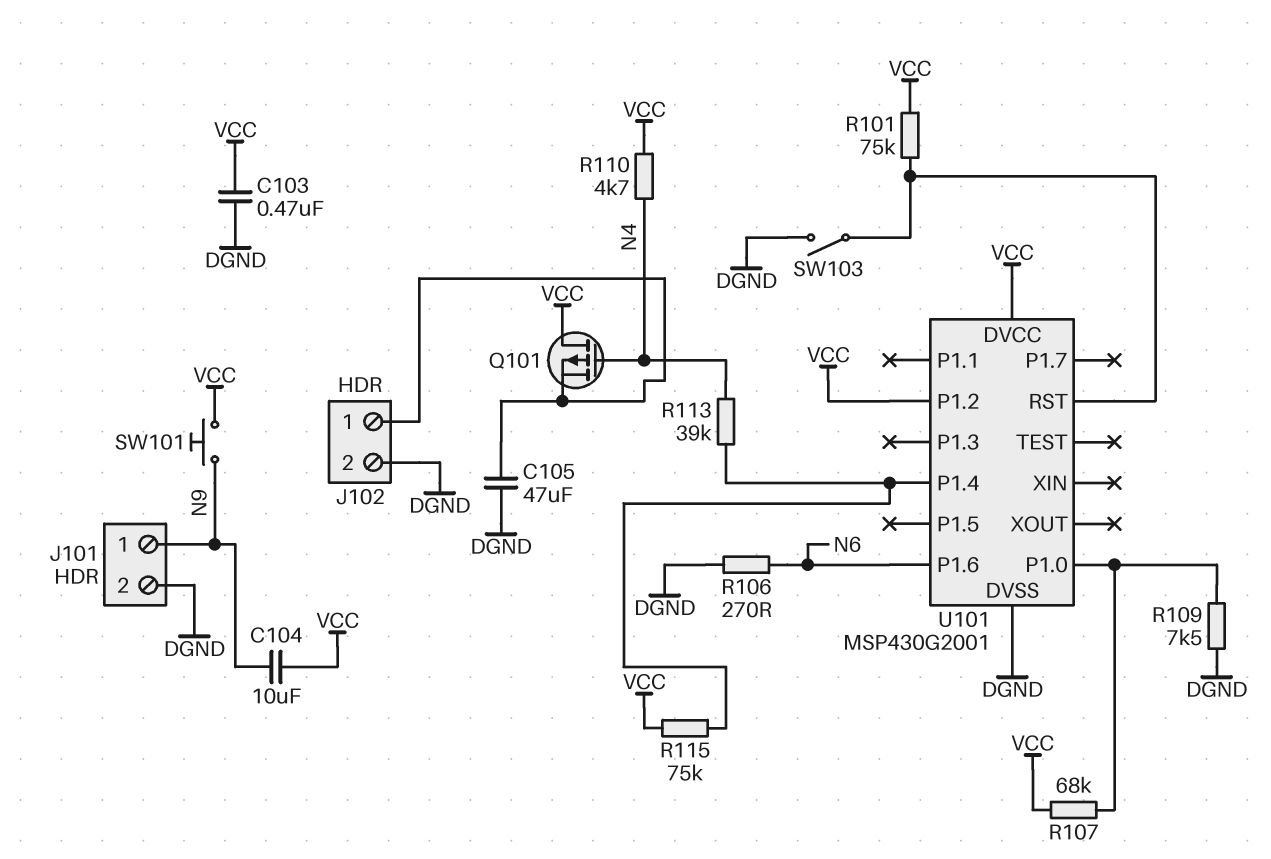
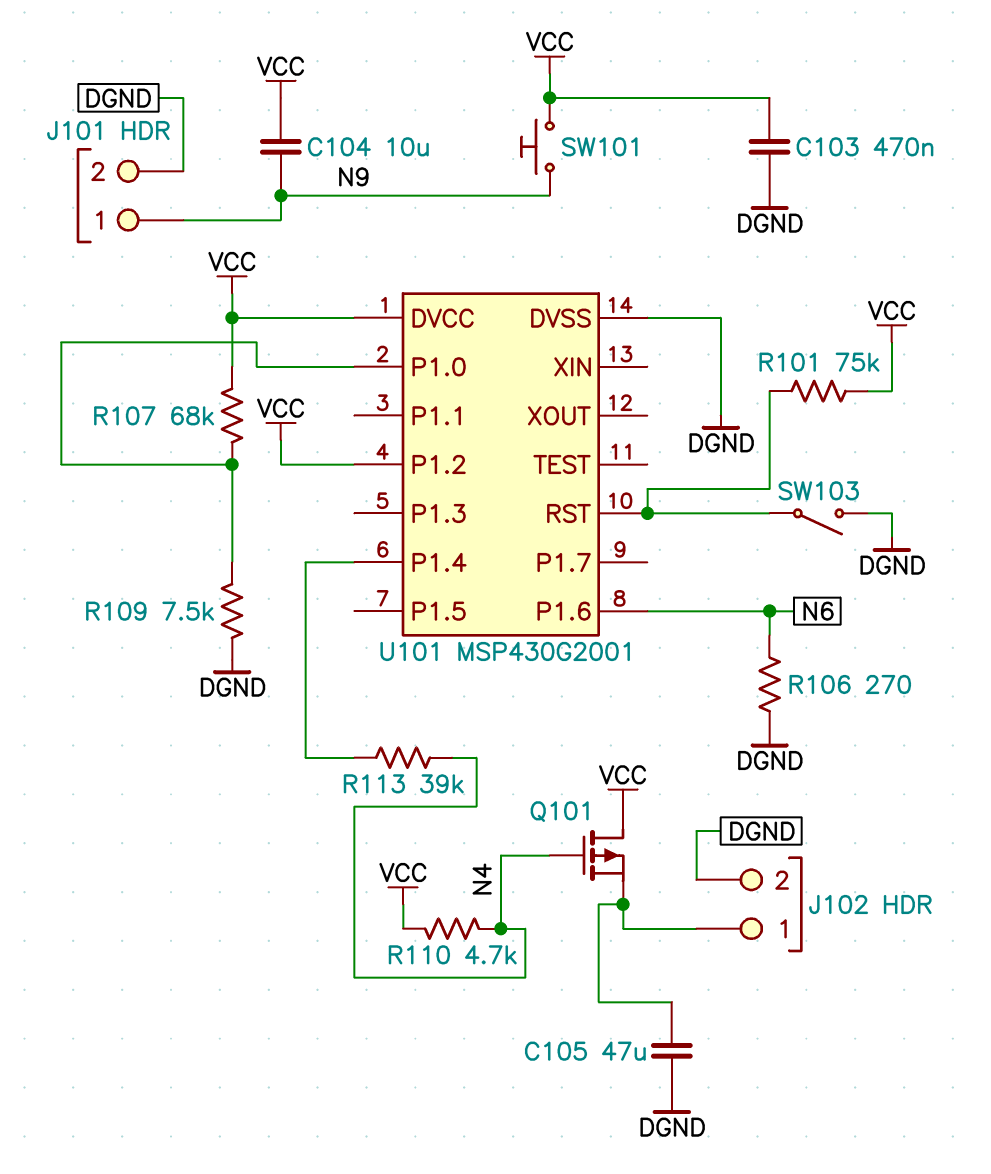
R115: 75k (U101/P1.4, VCC) -> none

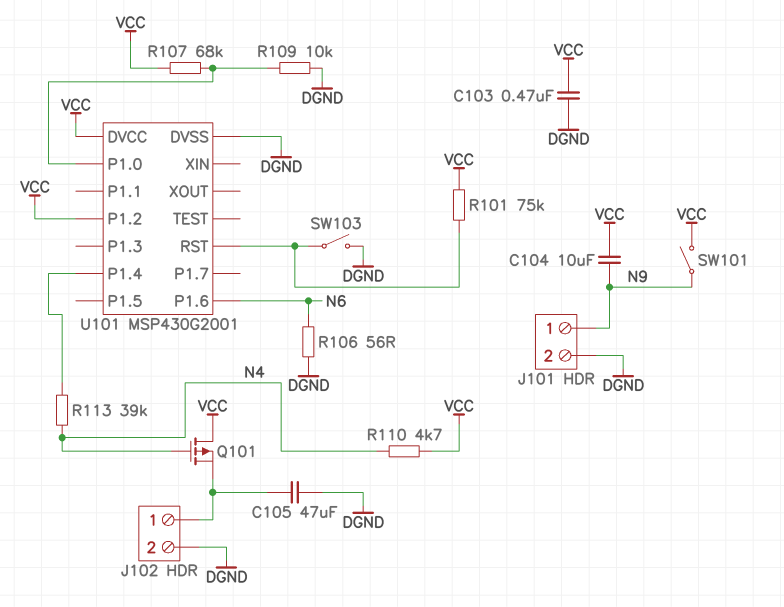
R106: 270 (DGND, N6) -> 56 (DGND, N6)
R109: 7.5k (DGND, U101/P1.0) -> 10k (DGND, U101/P1.0)
SW101: button (N9, VCC) -> switch (N9, VCC)

